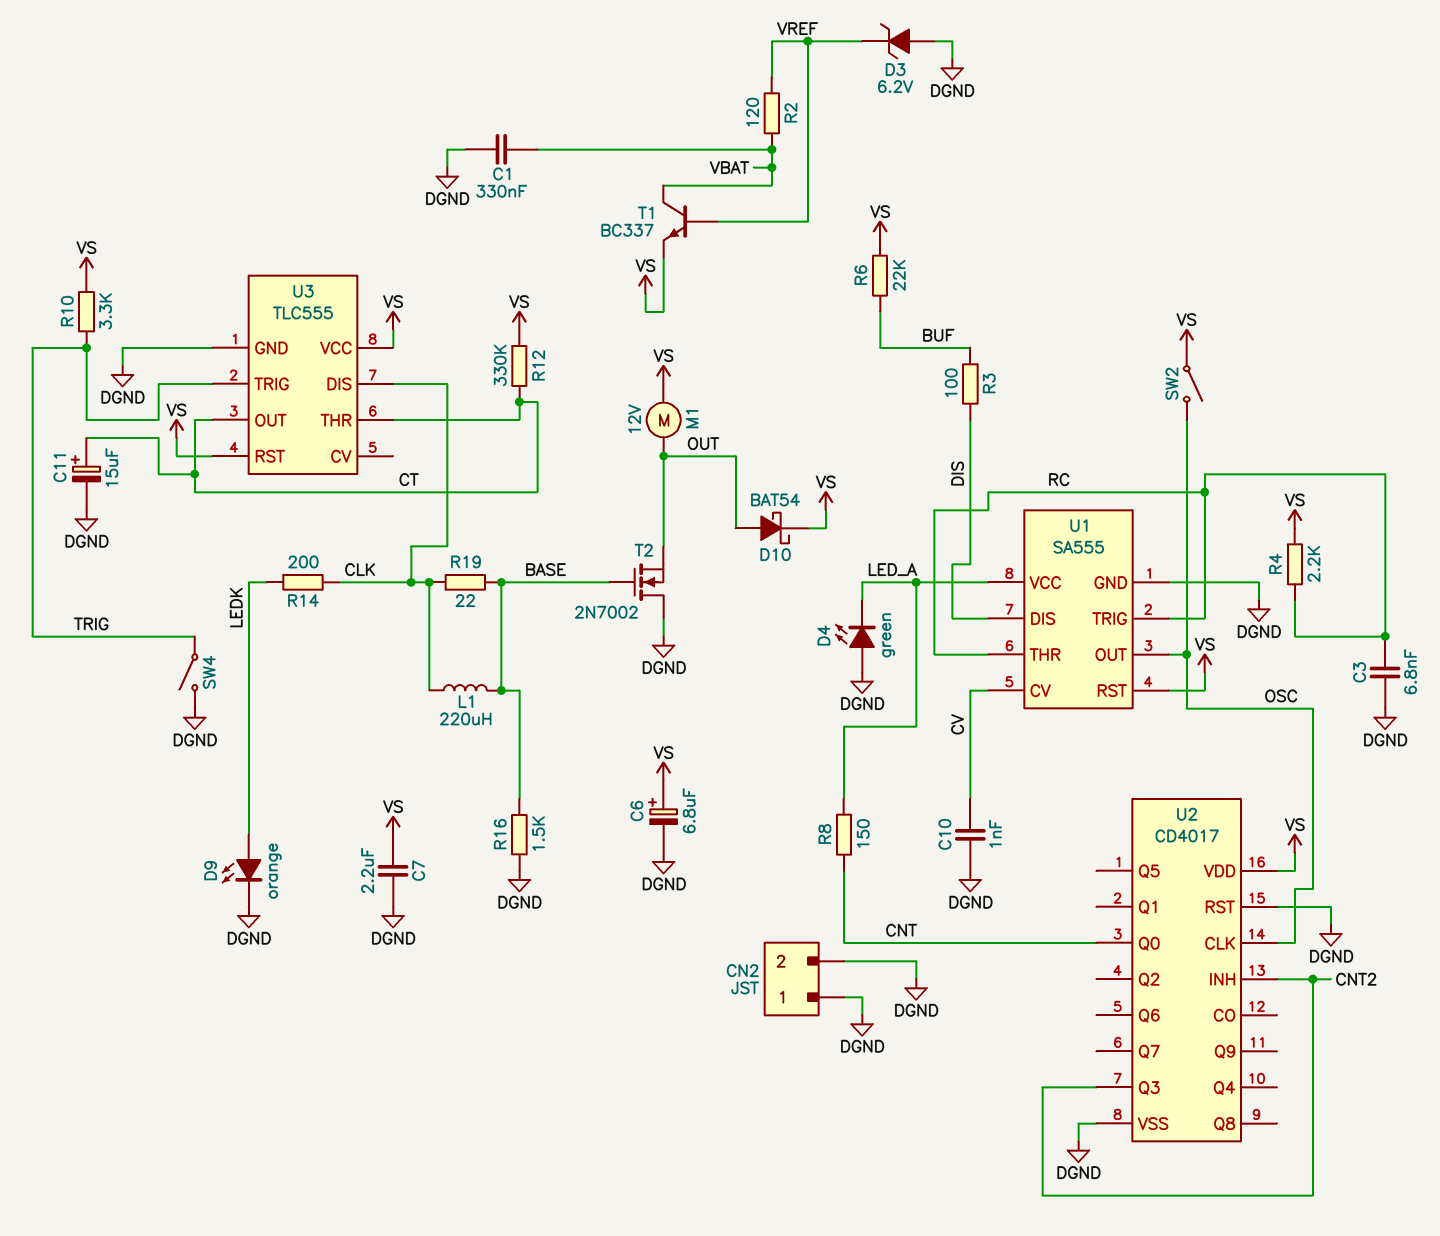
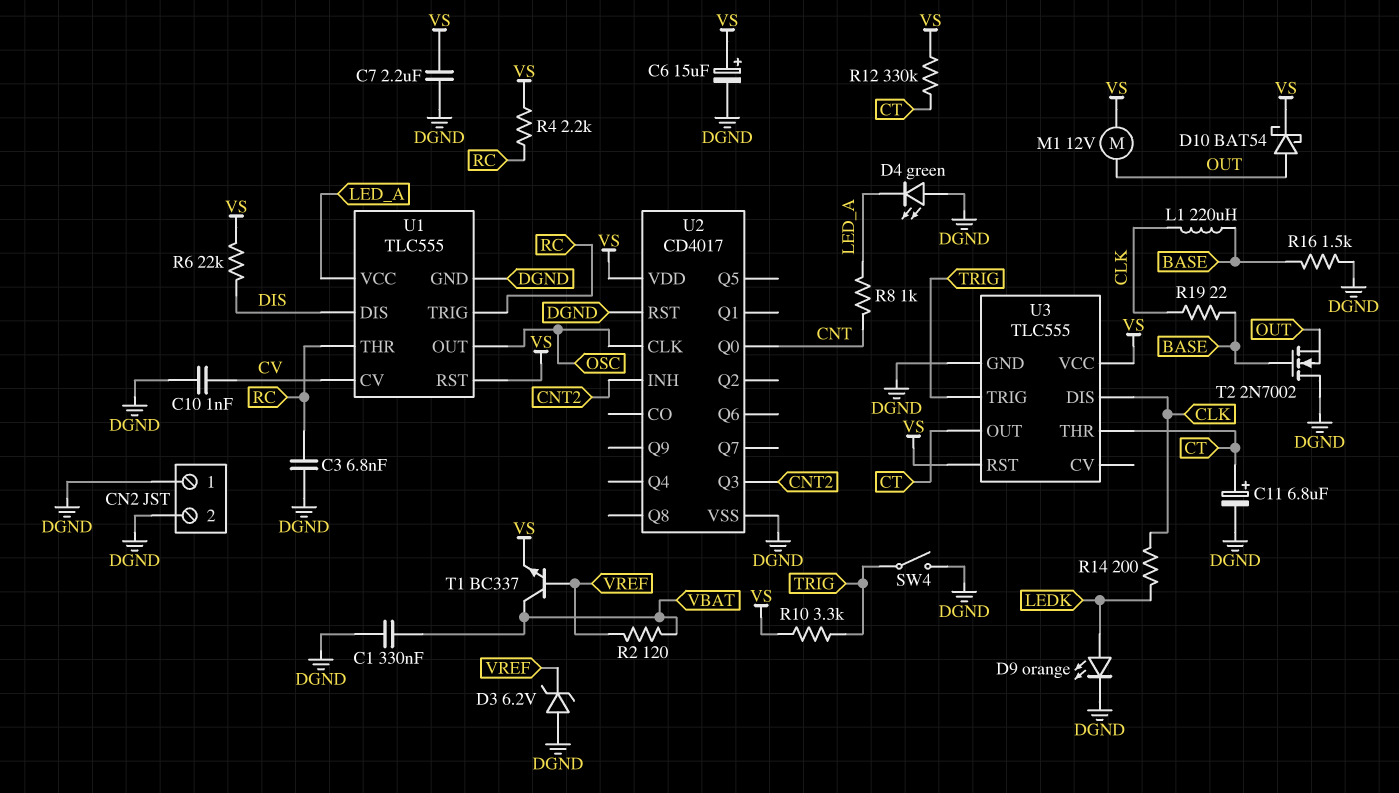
C6: 6.8uF (plus VS, minus DGND) -> 15uF (plus VS, minus DGND)
C11: 15uF (plus CT, minus DGND) -> 6.8uF (plus CT, minus DGND)
R3: 100 (BUF, DIS) -> none
R6: 22k (BUF, VS) -> 22k (DIS, VS)
R8: 150 (CNT, LED_A) -> 1k (CNT, LED_A)
SW2: switch (OSC, VS) -> none
U1: SA555 -> TLC555

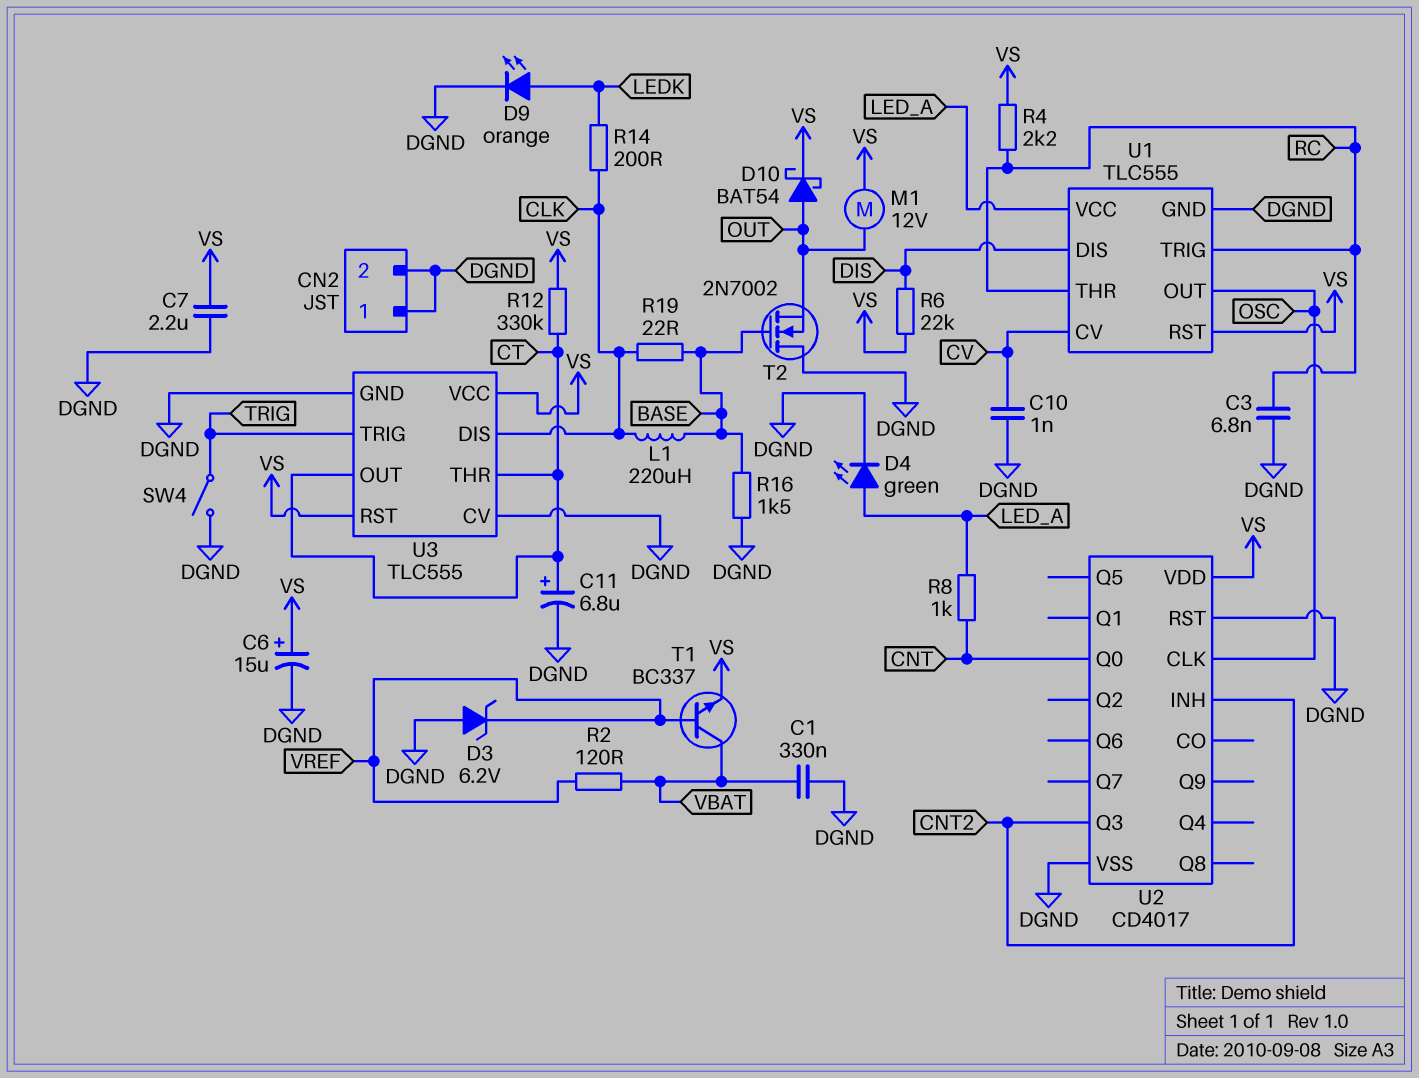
D4: LED green (A DGND, K LED_A) -> LED green (A LED_A, K DGND)
R10: 3.3k (TRIG, VS) -> none
U3 pin CV: none -> DGND

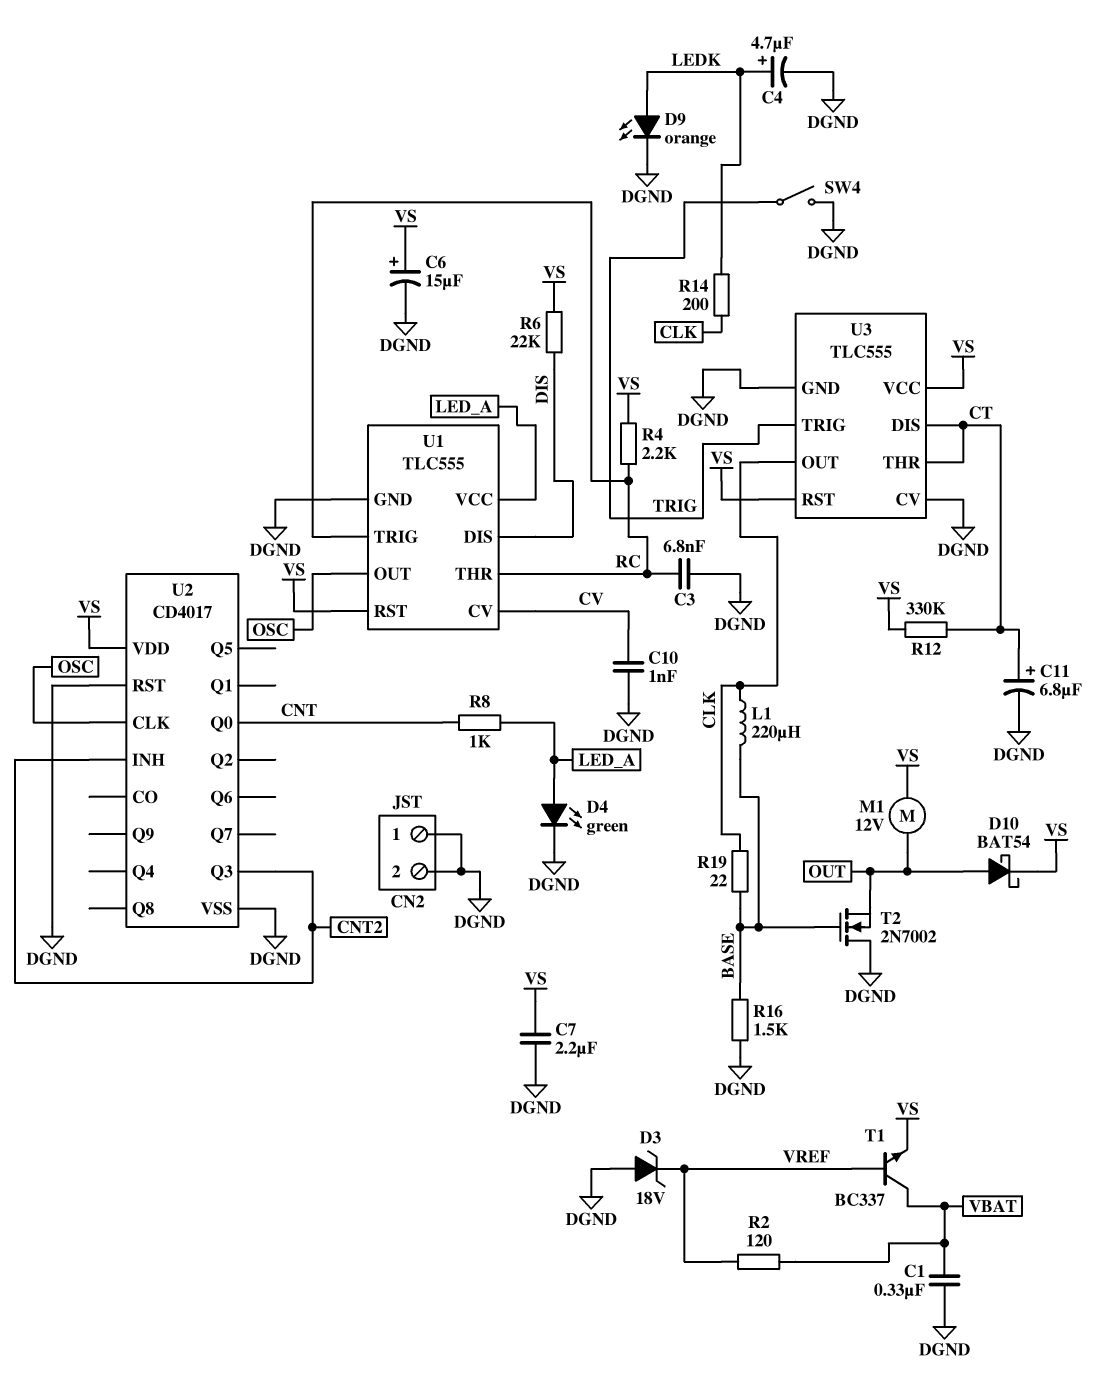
C4: none -> 4.7uF (plus LEDK, minus DGND)
D3: zener 6.2V (A DGND, K VREF) -> zener 18V (A DGND, K VREF)
U3 pin DIS: CLK -> CT
U3 pin OUT: CT -> CLK

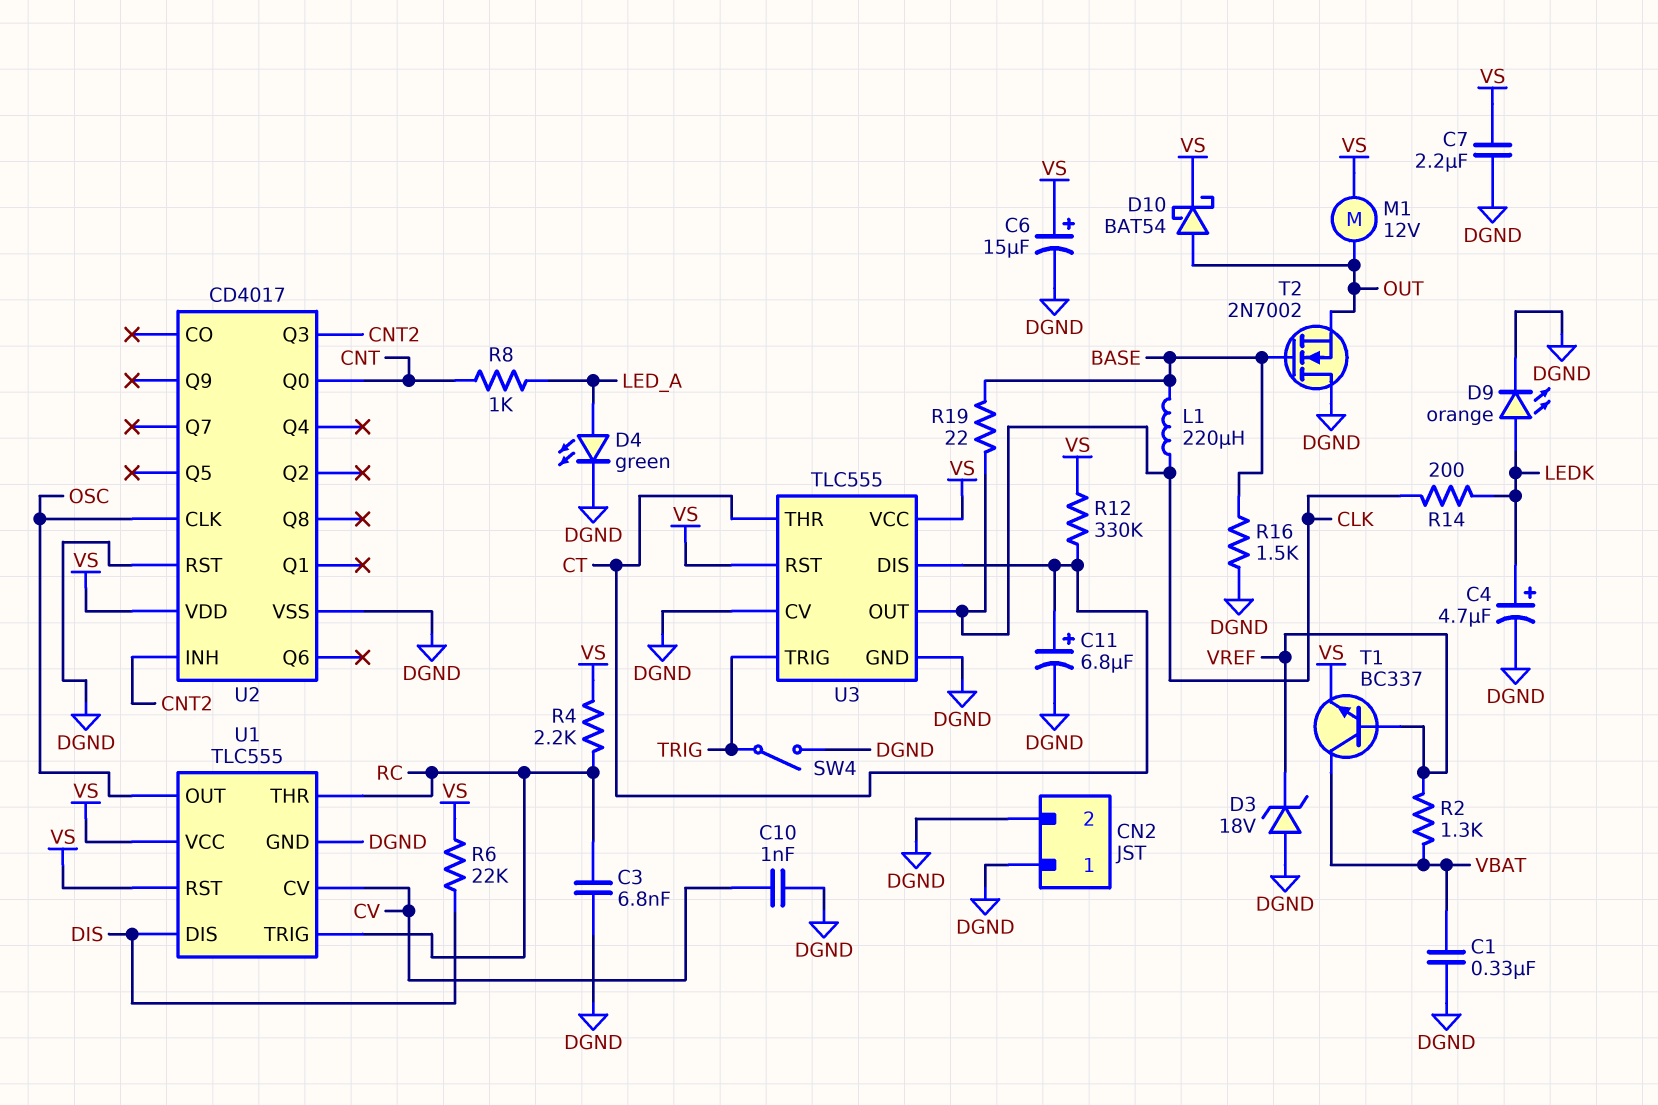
R2: 120 (VBAT, VREF) -> 1.3k (VBAT, VREF)
U1 pin VCC: LED_A -> VS

